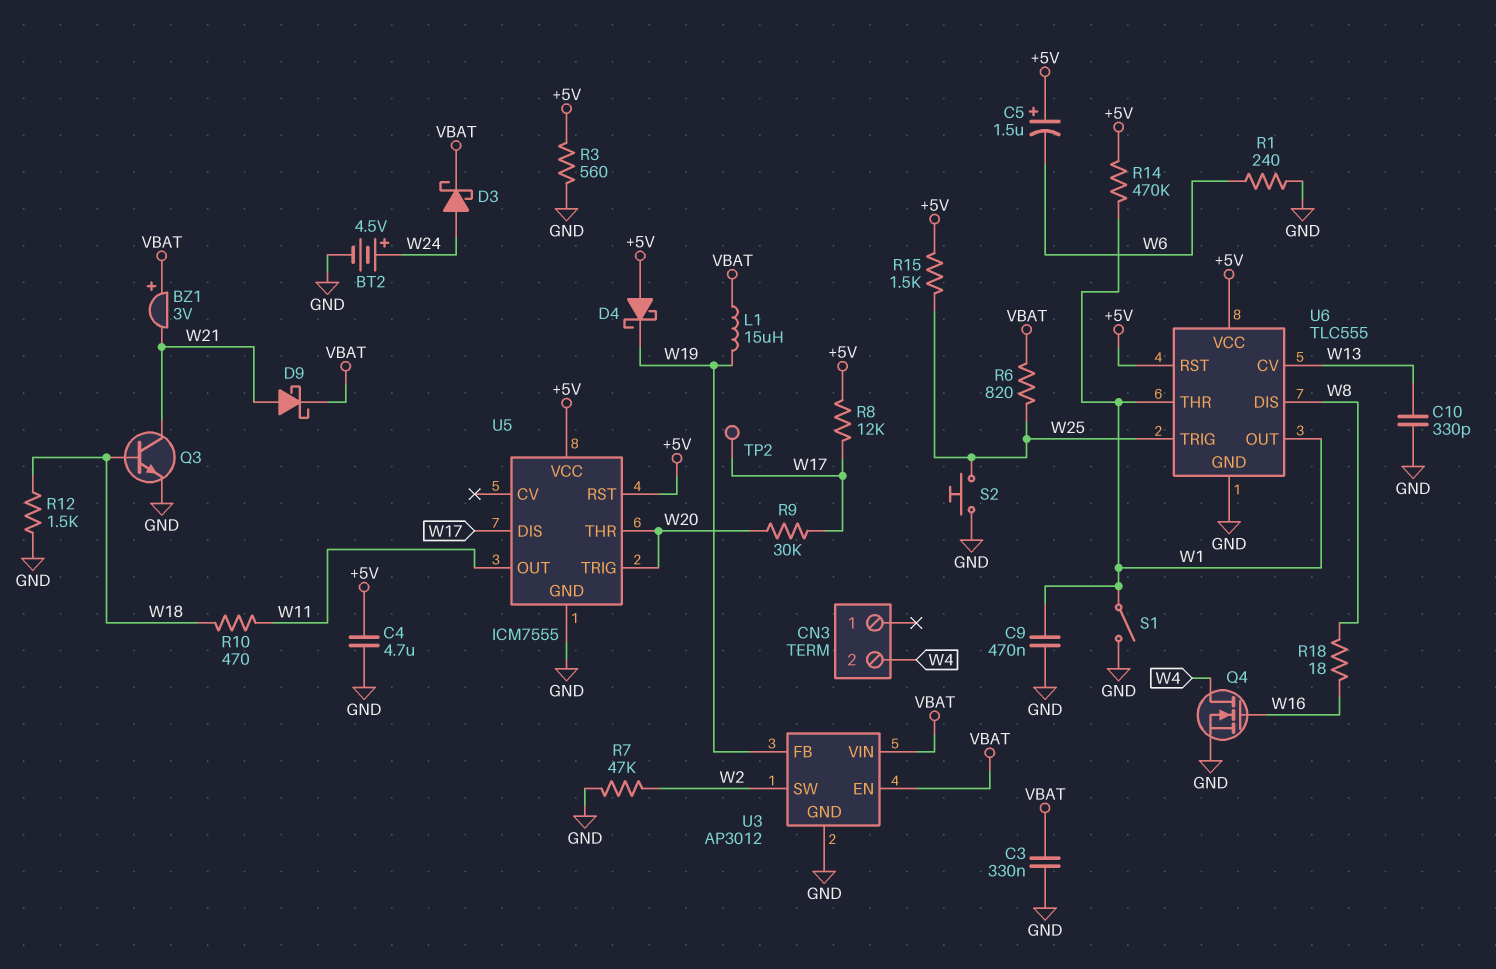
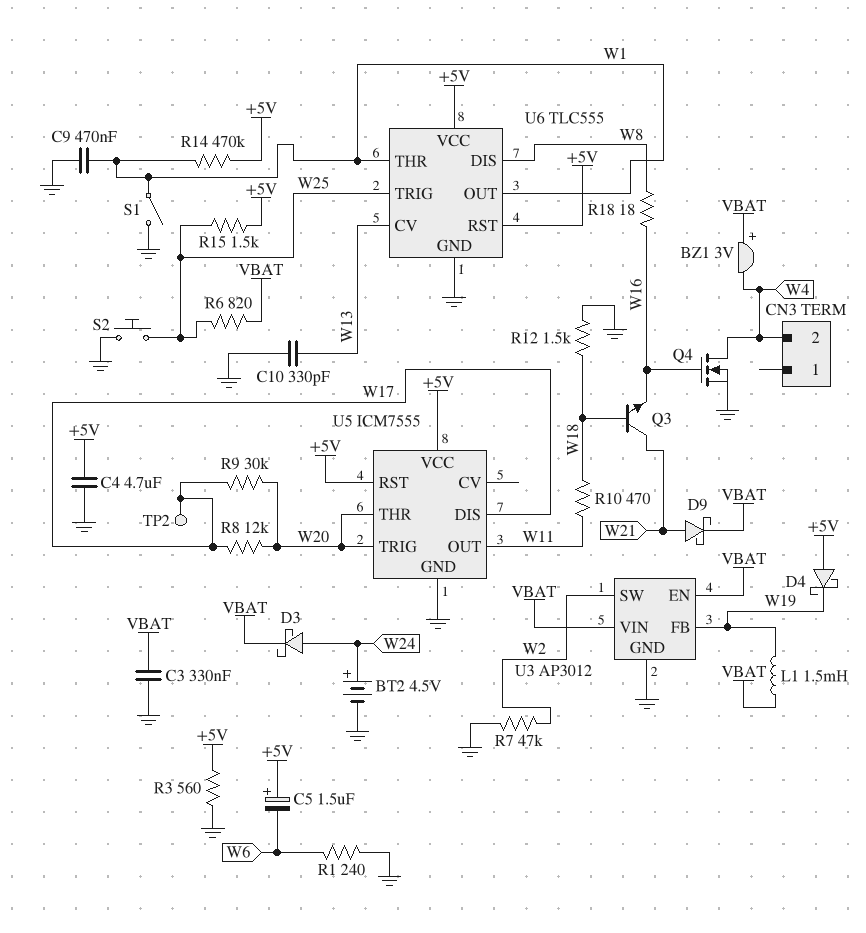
BZ1: buzzer 3V (plus VBAT, minus W21) -> buzzer 3V (plus VBAT, minus W4)
L1: 15uH (VBAT, W19) -> 1.5mH (VBAT, W19)
Q3: NPN (B W18, C W21, E GND) -> NPN (B W18, C W21, E W16)
R8: 12k (+5V, W17) -> 12k (W17, W20)

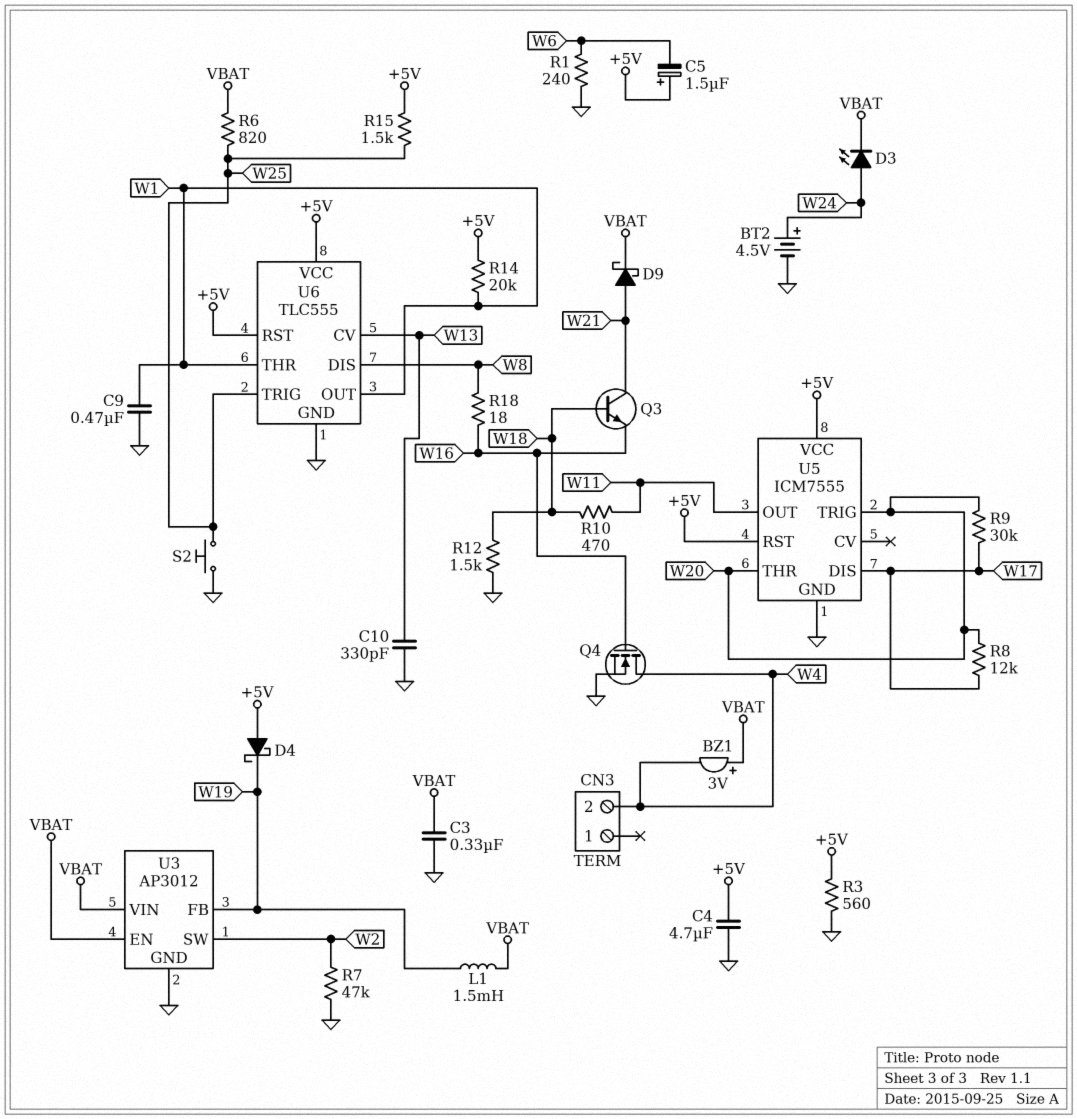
D3: schottky (A W24, K VBAT) -> LED (A W24, K VBAT)
R14: 470k (+5V, W1) -> 20k (+5V, W1)
S1: switch (GND, W1) -> none
TP2: test point (W17) -> none

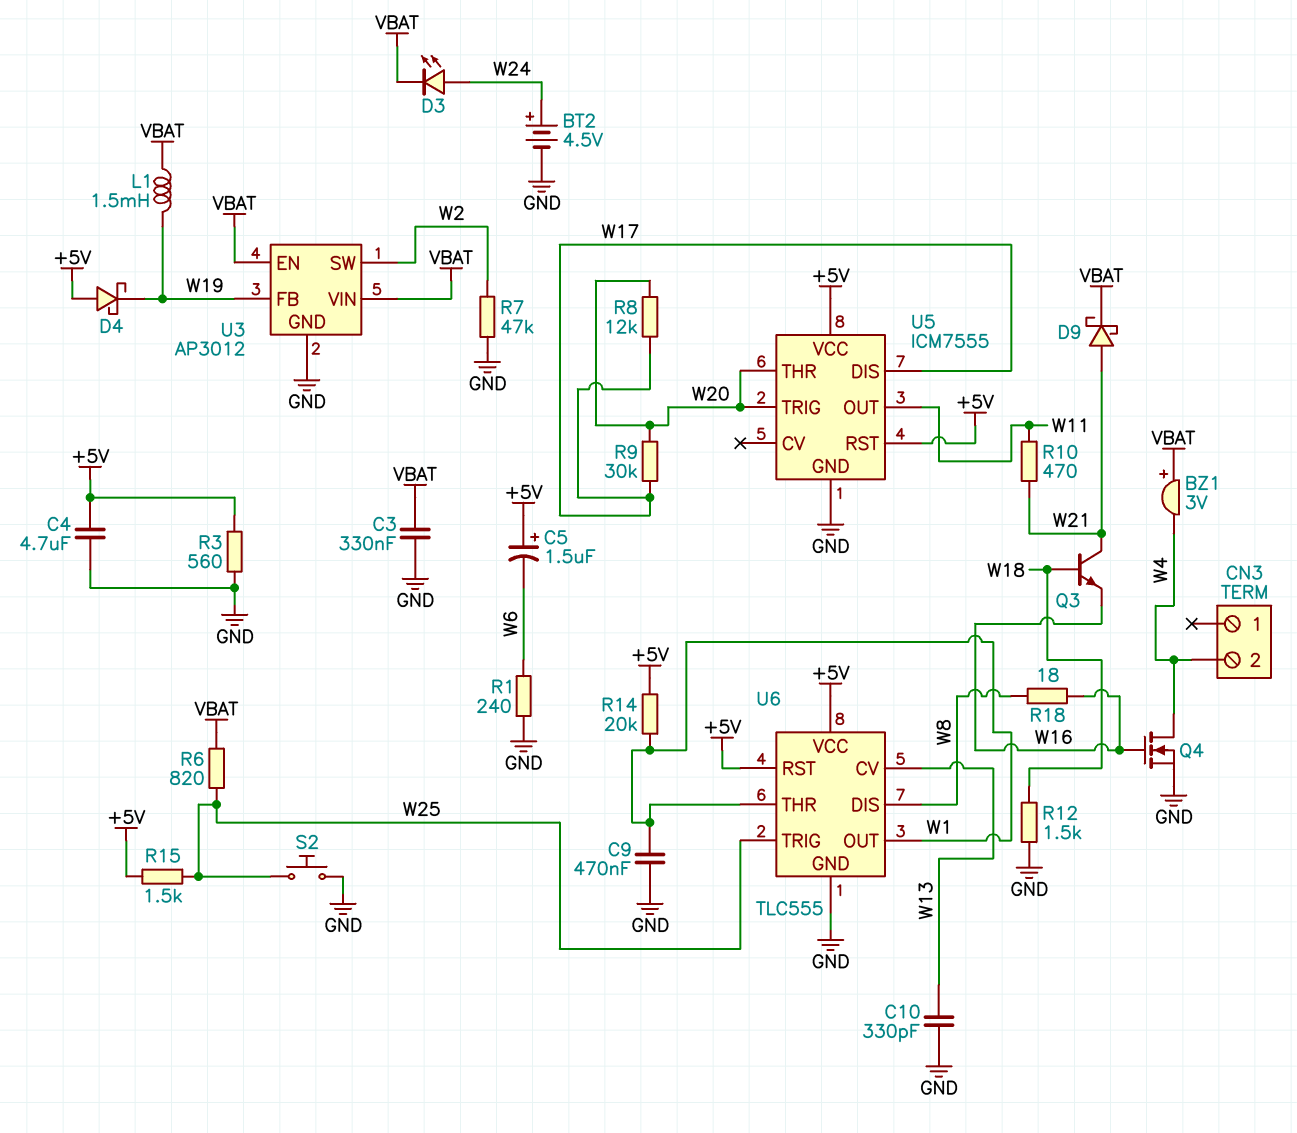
R10: 470 (W11, W18) -> 470 (W11, W21)

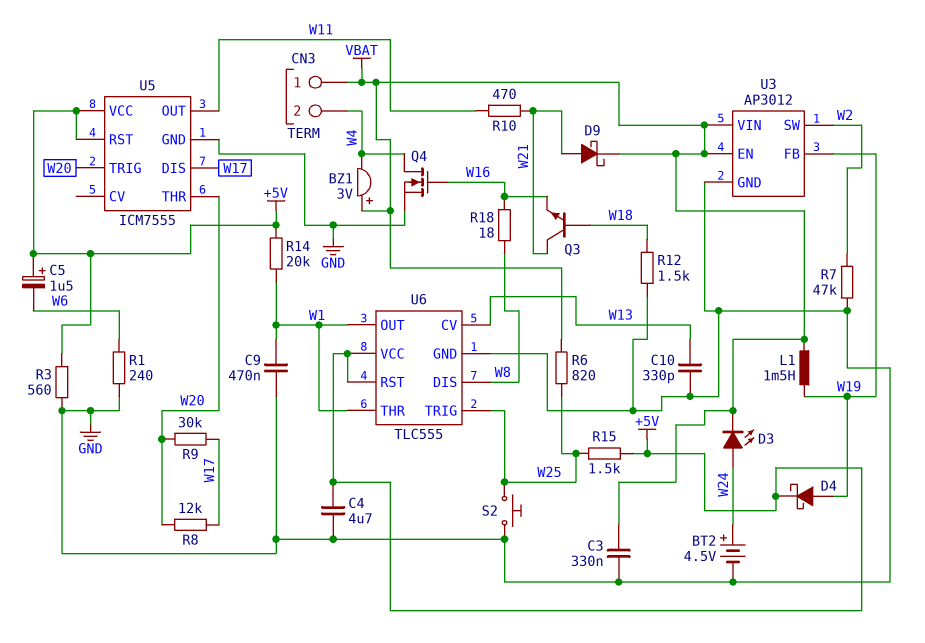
CN3 pin 1: none -> VBAT
D4: schottky (A +5V, K W19) -> schottky (A W19, K +5V)

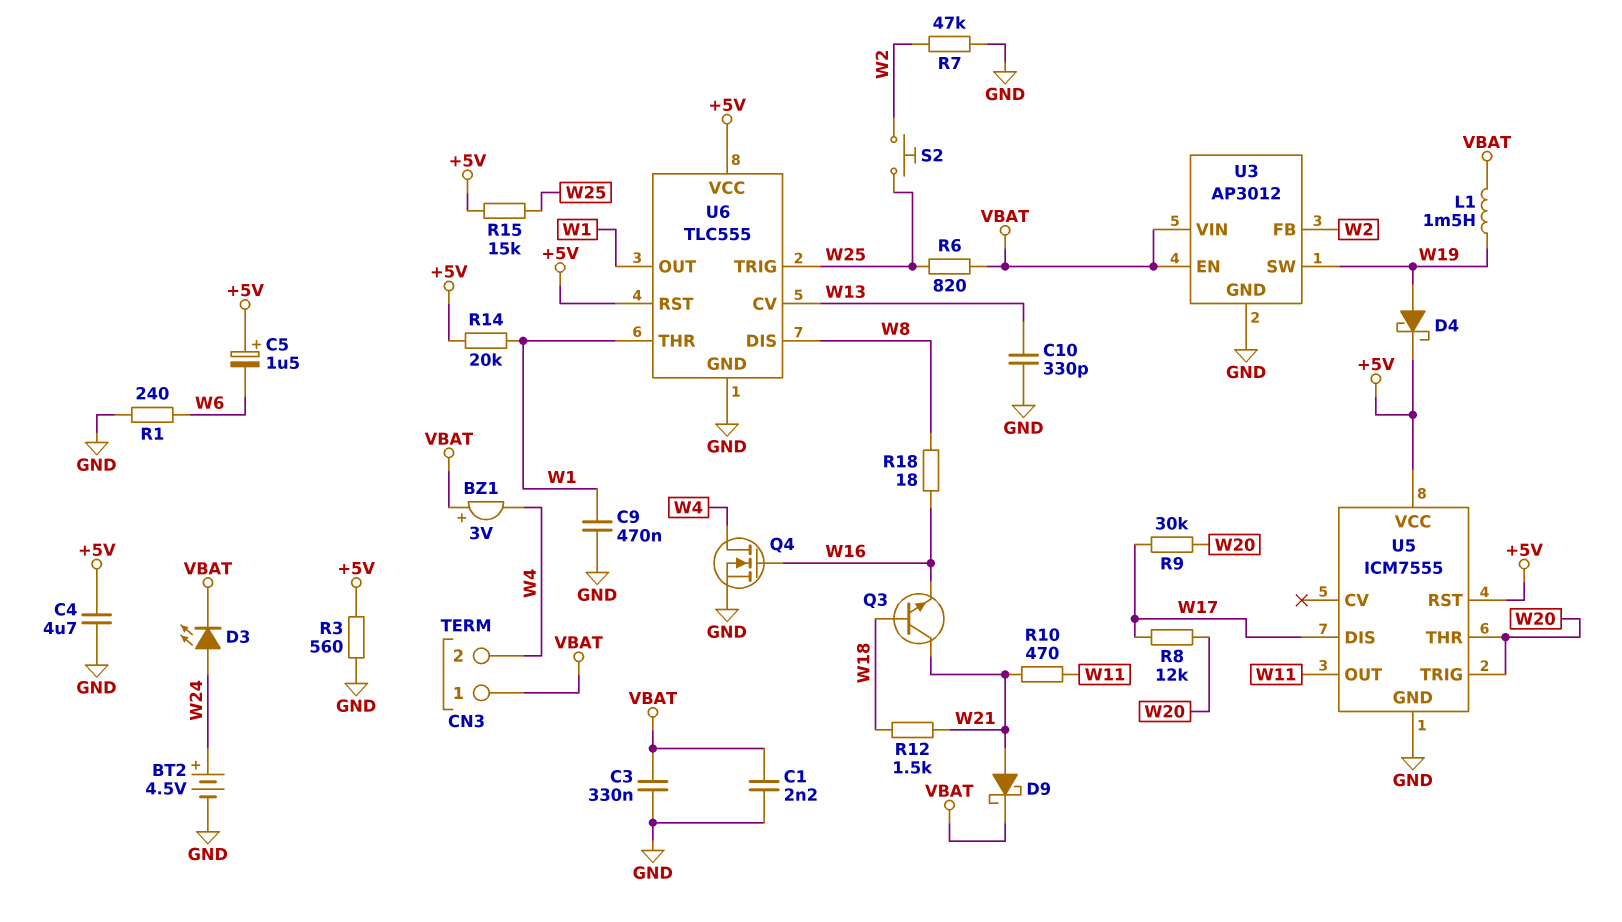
C1: none -> 2.2nF (GND, VBAT)
R12: 1.5k (GND, W18) -> 1.5k (W18, W21)
R15: 1.5k (+5V, W25) -> 15k (+5V, W25)
S2: button (GND, W25) -> button (W2, W25)
U3 pin FB: W19 -> W2
U3 pin SW: W2 -> W19

